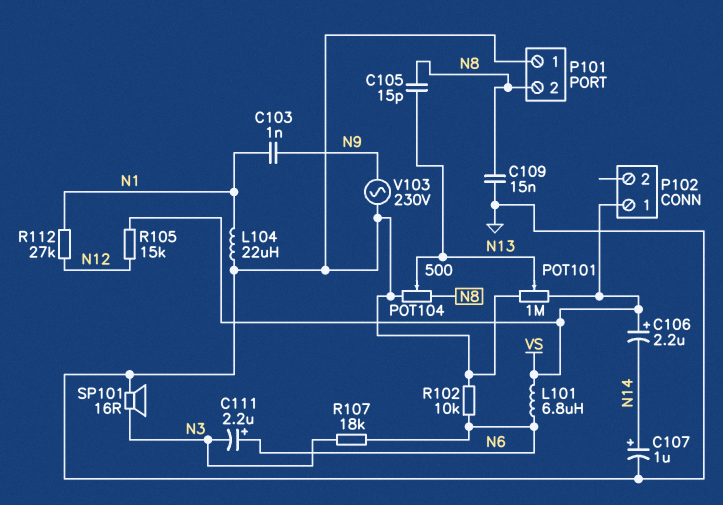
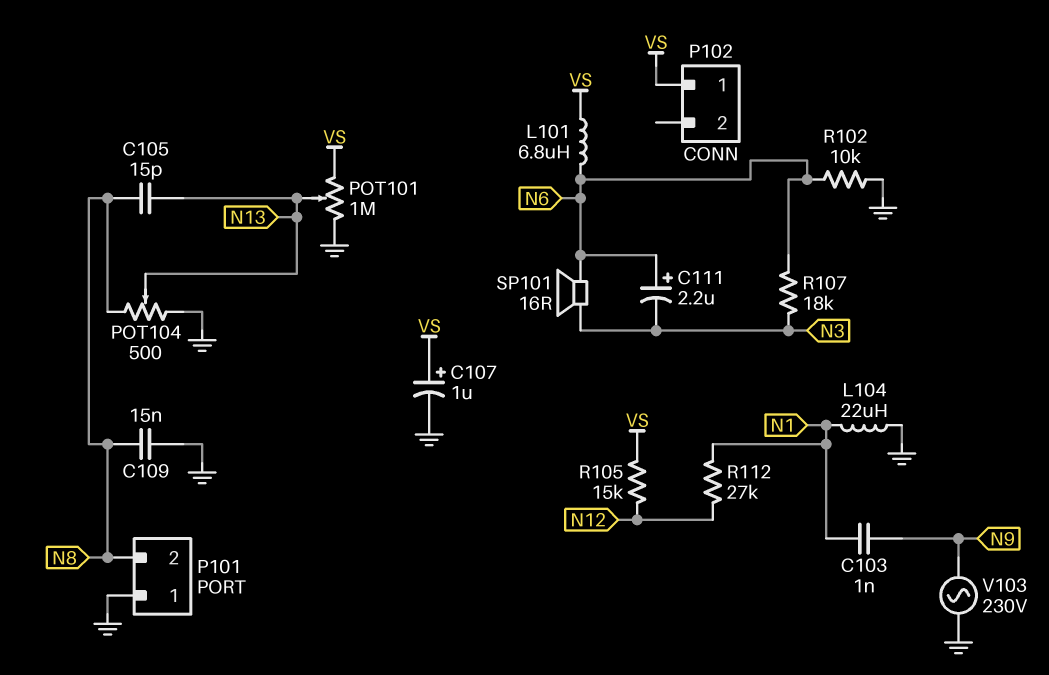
C106: 2.2uF (plus VS, minus N14) -> none
C107: 1uF (plus N14, minus GND) -> 1uF (plus VS, minus GND)
SP101: speaker 16R (GND, N3) -> speaker 16R (N3, N6)

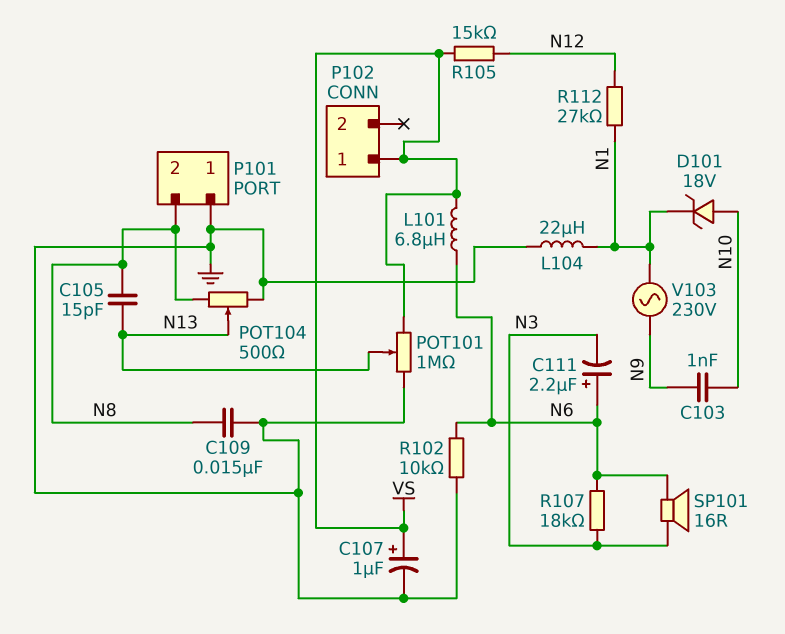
C103: 1nF (N1, N9) -> 1nF (N9, N10)
D101: none -> zener 18V (A N10, K N1)
V103: AC 230V (GND, N9) -> AC 230V (N1, N9)

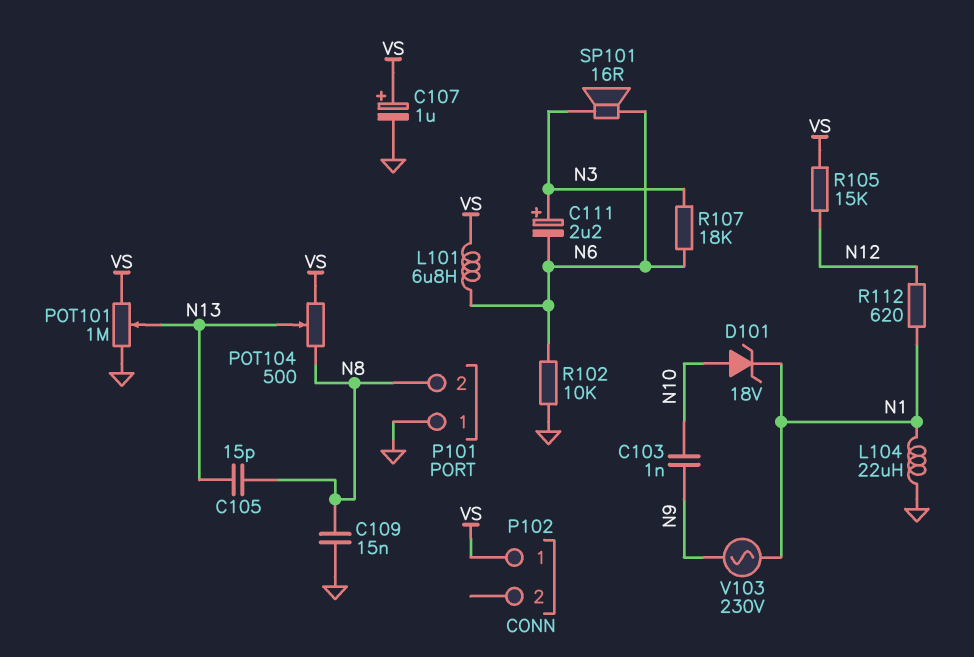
C111: 2.2uF (plus N6, minus N3) -> 2.2uF (plus N3, minus N6)
POT104: 500 (GND, N8, wiper N13) -> 500 (N8, VS, wiper N13)
R112: 27k (N1, N12) -> 620 (N1, N12)

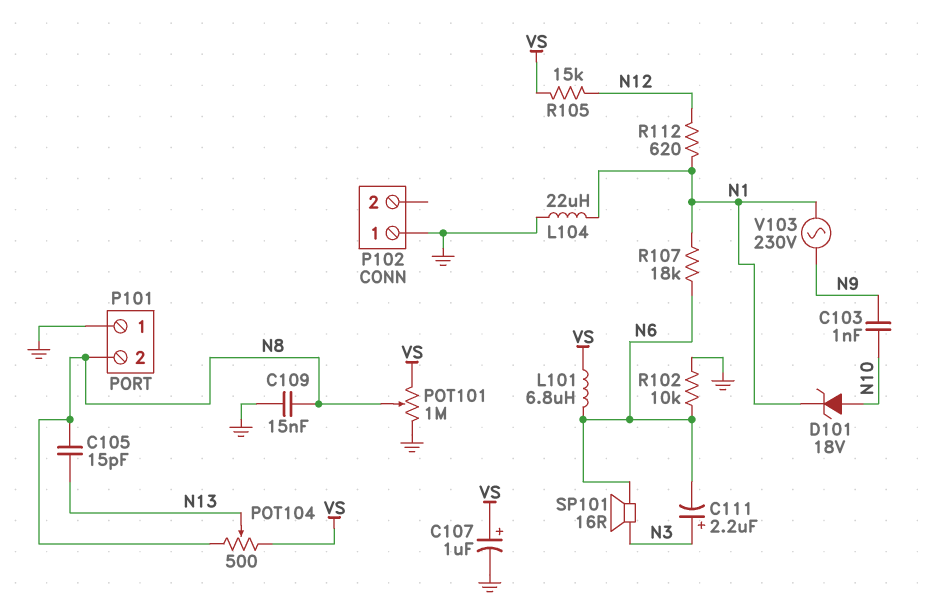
P102 pin 1: VS -> GND
POT101: 1M (GND, VS, wiper N13) -> 1M (GND, VS, wiper N8)
R107: 18k (N3, N6) -> 18k (N1, N6)

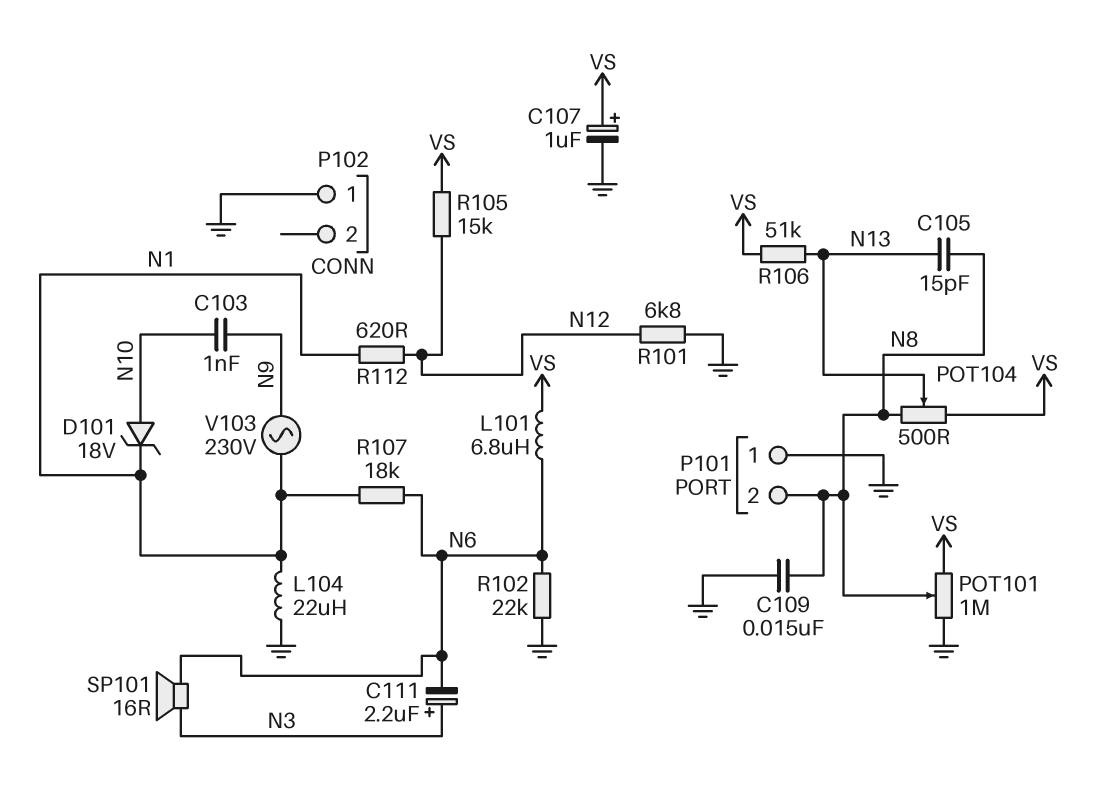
R101: none -> 6.8k (GND, N12)
R102: 10k (GND, N6) -> 22k (GND, N6)
R106: none -> 51k (N13, VS)

